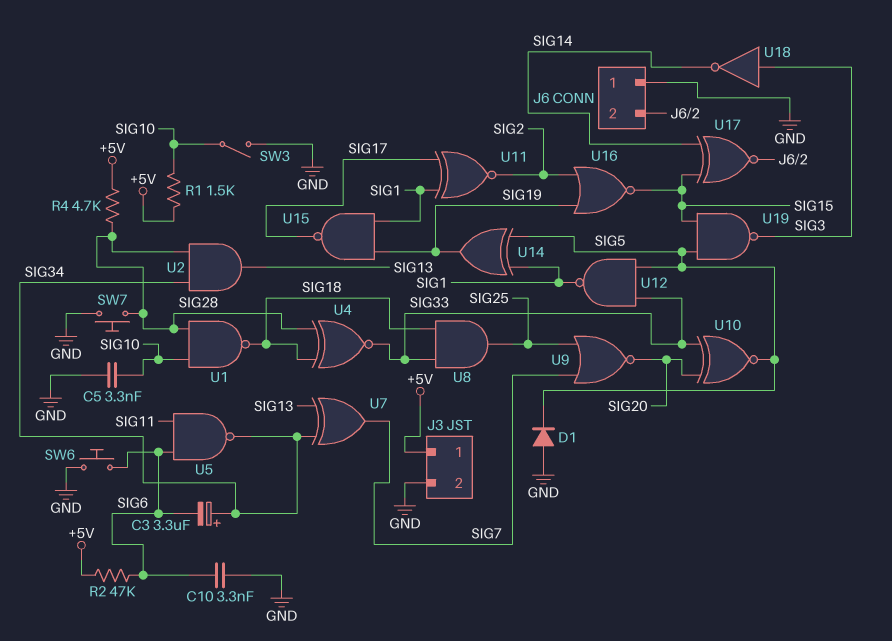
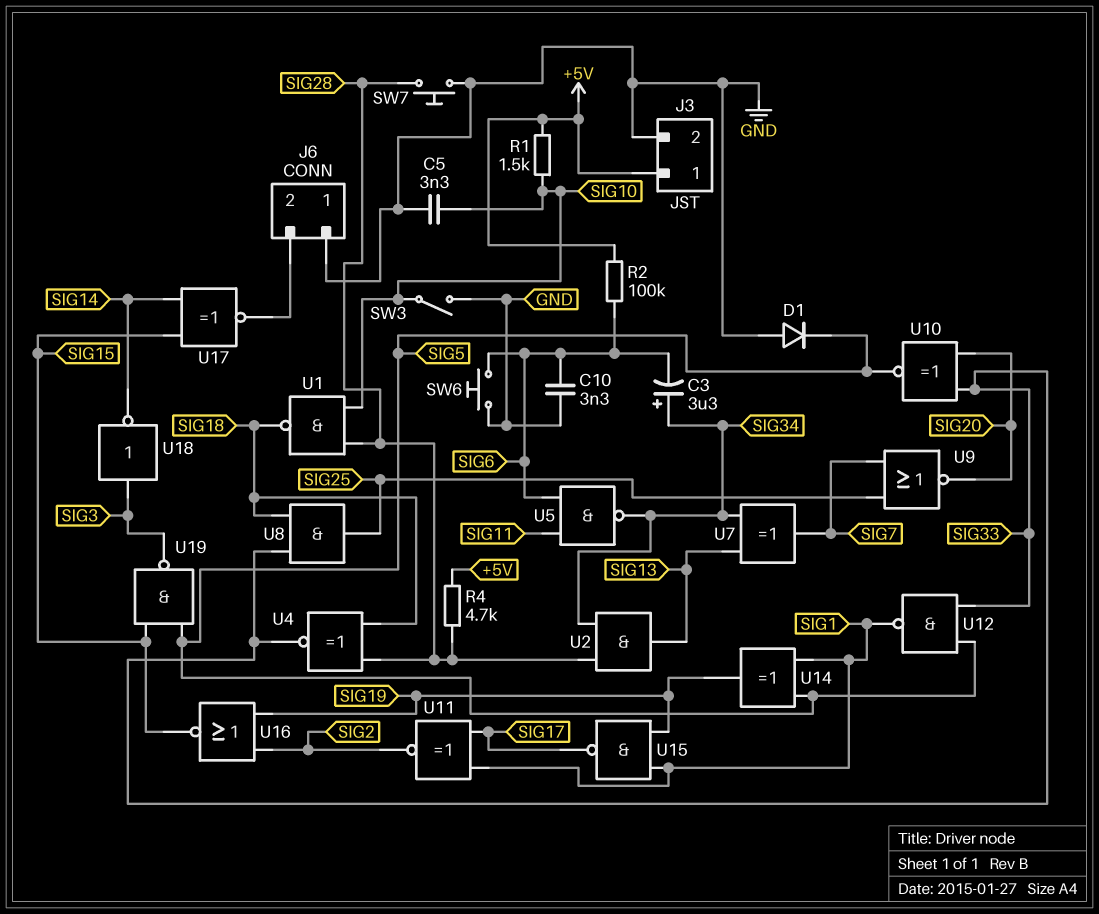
R2: 47k (+5V, SIG6) -> 100k (+5V, SIG6)

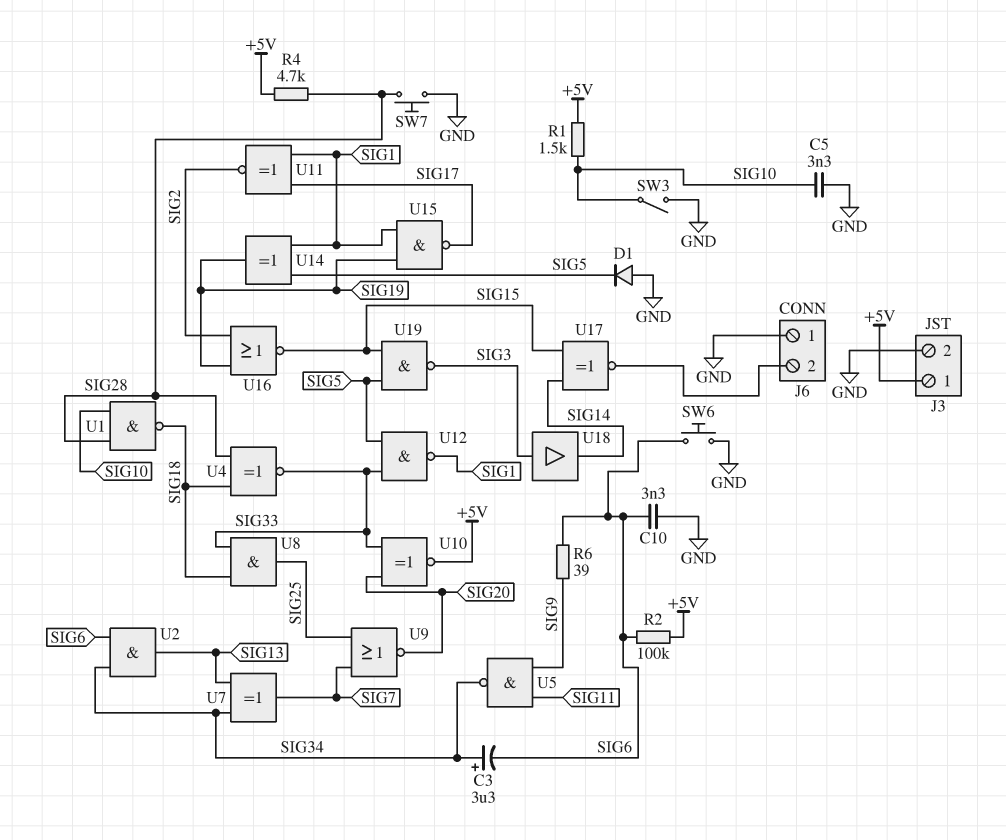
R6: none -> 39 (SIG6, SIG9)
U2: AND (in SIG28, in SIG34, out SIG13) -> AND (in SIG6, in SIG34, out SIG13)
U5: NAND (in SIG6, in SIG11, out SIG34) -> NAND (in SIG9, in SIG11, out SIG34)
U10: XNOR (in SIG20, in SIG33, out SIG5) -> XNOR (in SIG20, in SIG33, out +5V)
U18: NOT (in SIG3, out SIG14) -> buffer (in SIG3, out SIG14)

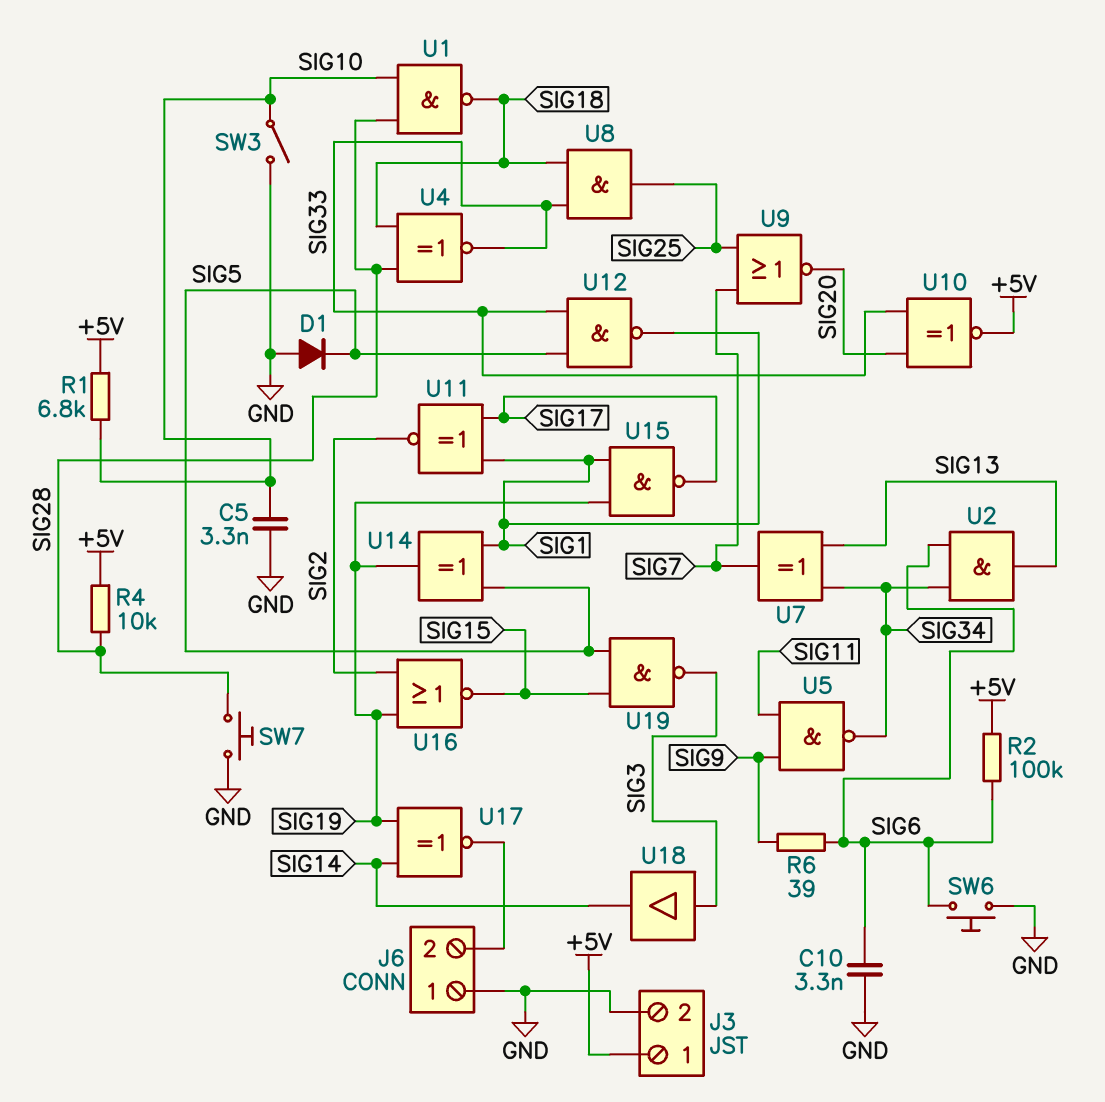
C3: 3.3uF (plus SIG34, minus SIG6) -> none
R1: 1.5k (+5V, SIG10) -> 6.8k (+5V, SIG10)
R4: 4.7k (+5V, SIG28) -> 10k (+5V, SIG28)
U17: XNOR (in SIG14, in SIG15, out J6/2) -> XNOR (in SIG14, in SIG19, out J6/2)

